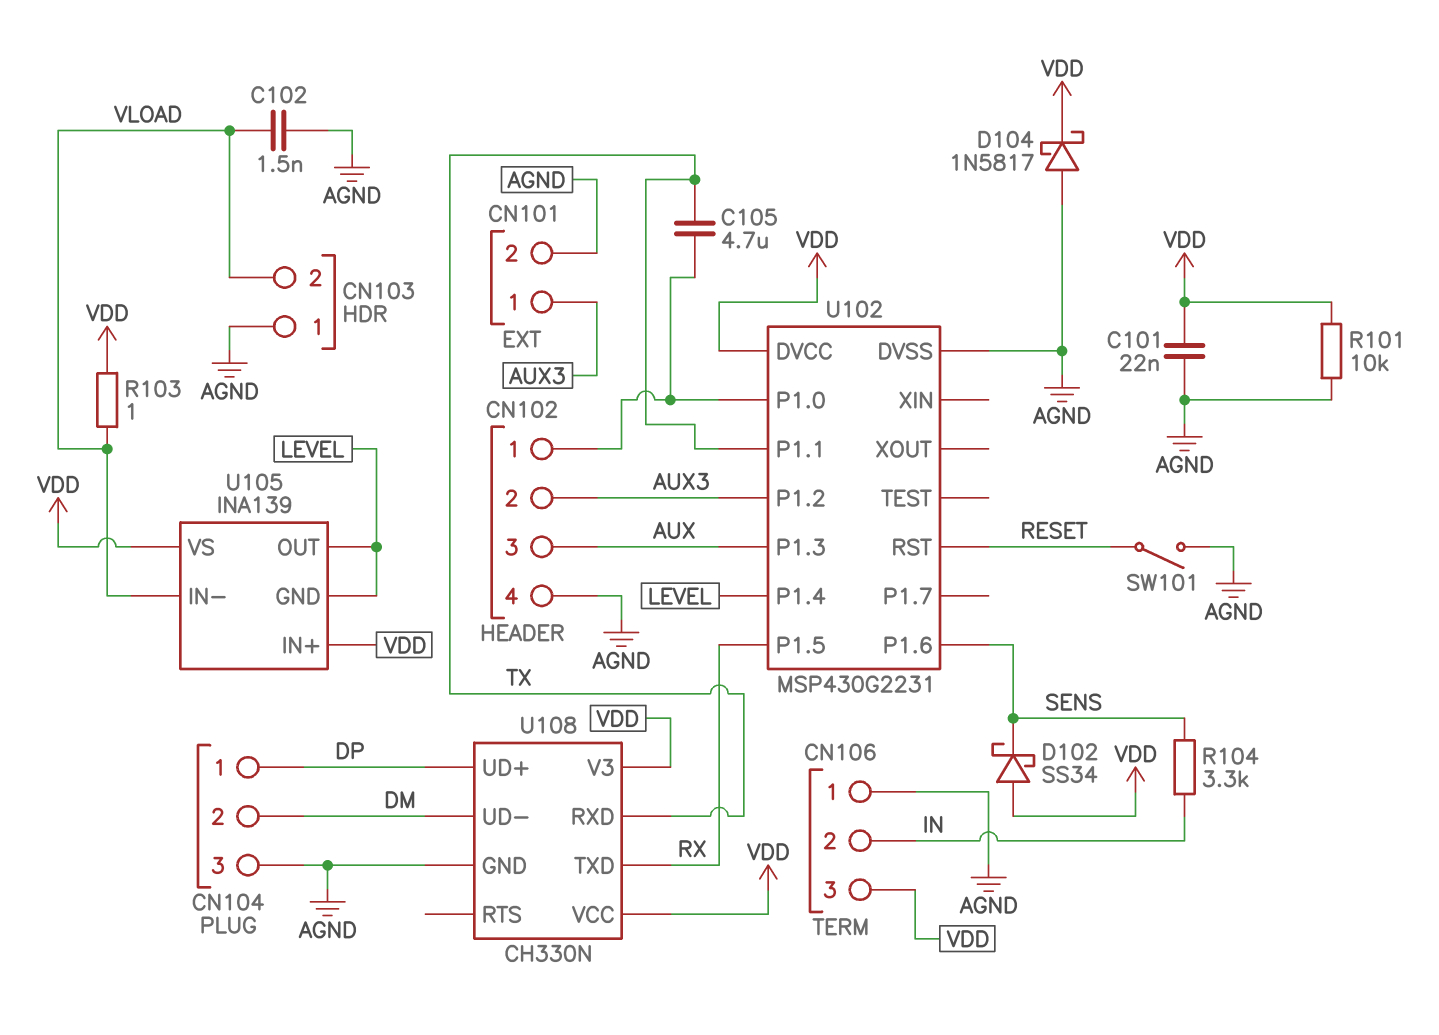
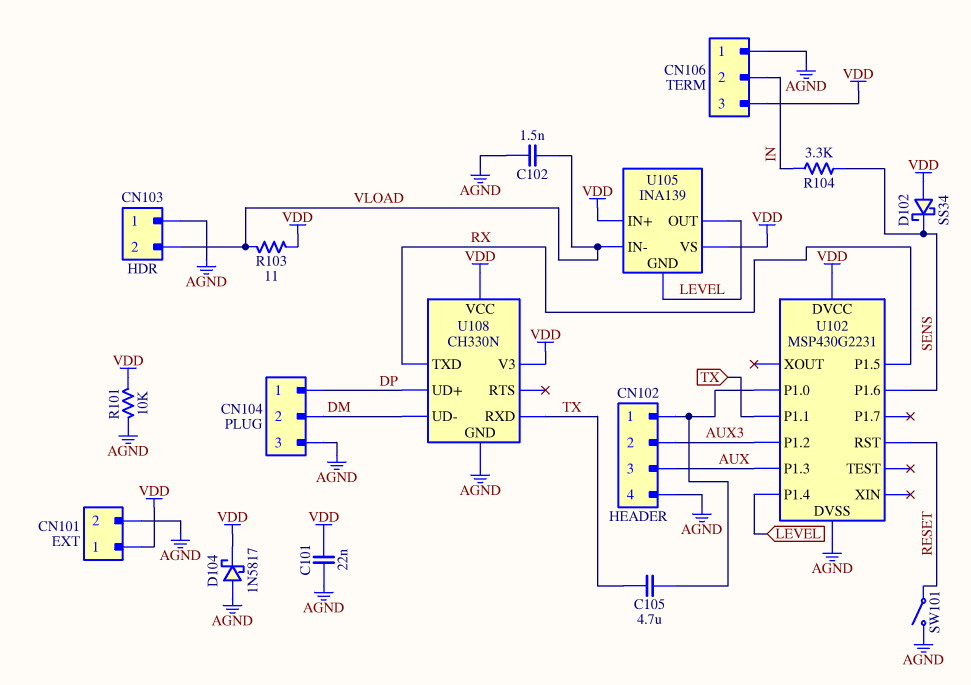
CN101 pin 1: AUX3 -> VDD
R103: 1 (VDD, VLOAD) -> 11 (VDD, VLOAD)

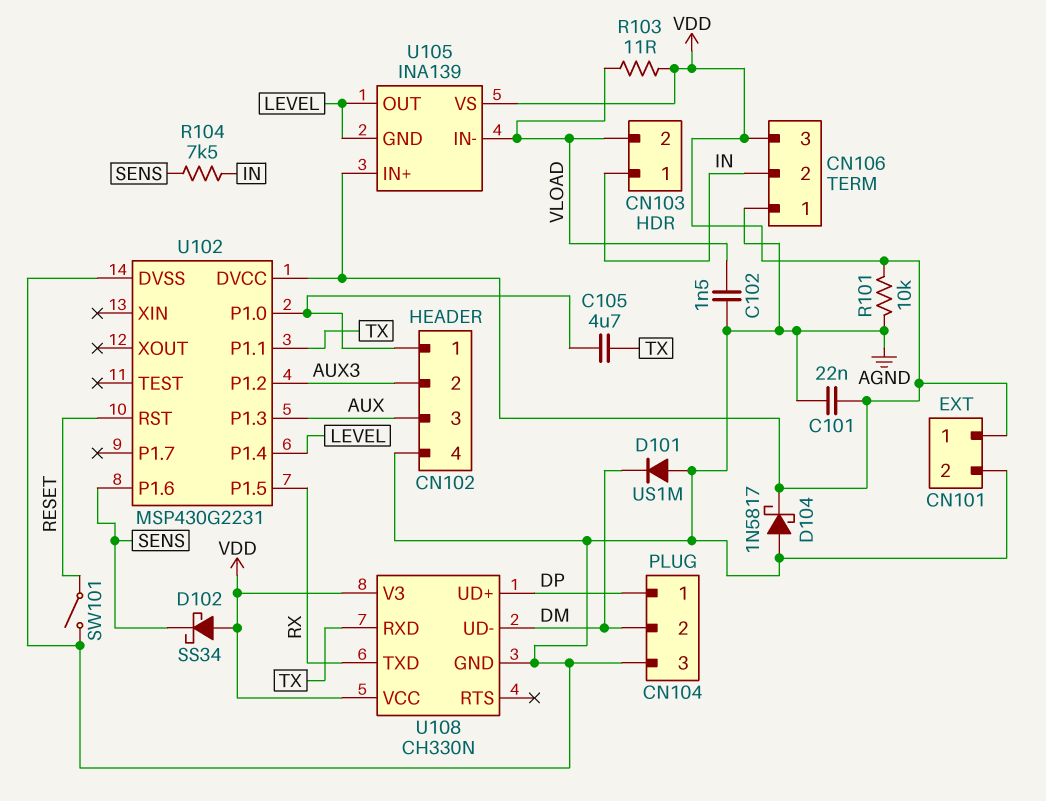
CN103 pin 1: AGND -> IN
D101: none -> diode US1M (A AGND, K DM)
R104: 3.3k (IN, SENS) -> 7.5k (IN, SENS)

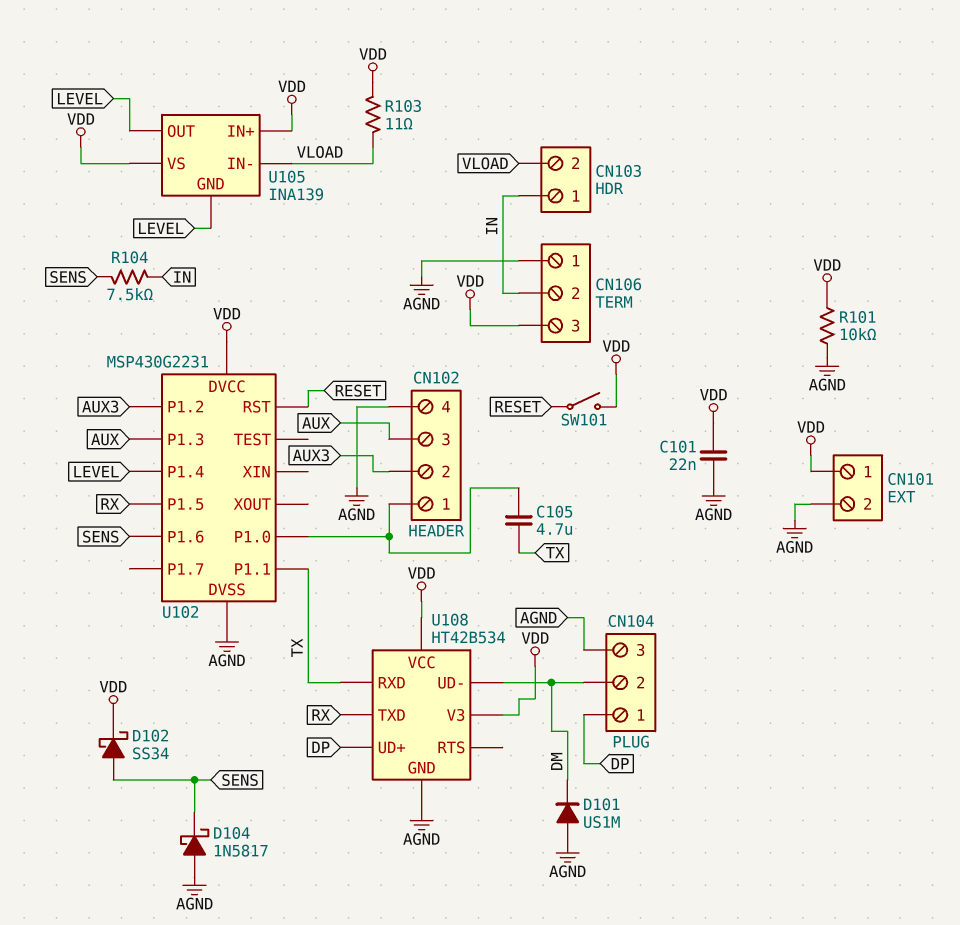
C102: 1.5nF (AGND, VLOAD) -> none
D102: schottky SS34 (A VDD, K SENS) -> schottky SS34 (A SENS, K VDD)
D104: schottky 1N5817 (A AGND, K VDD) -> schottky 1N5817 (A AGND, K SENS)
SW101: switch (AGND, RESET) -> switch (RESET, VDD)
U108: CH330N -> HT42B534

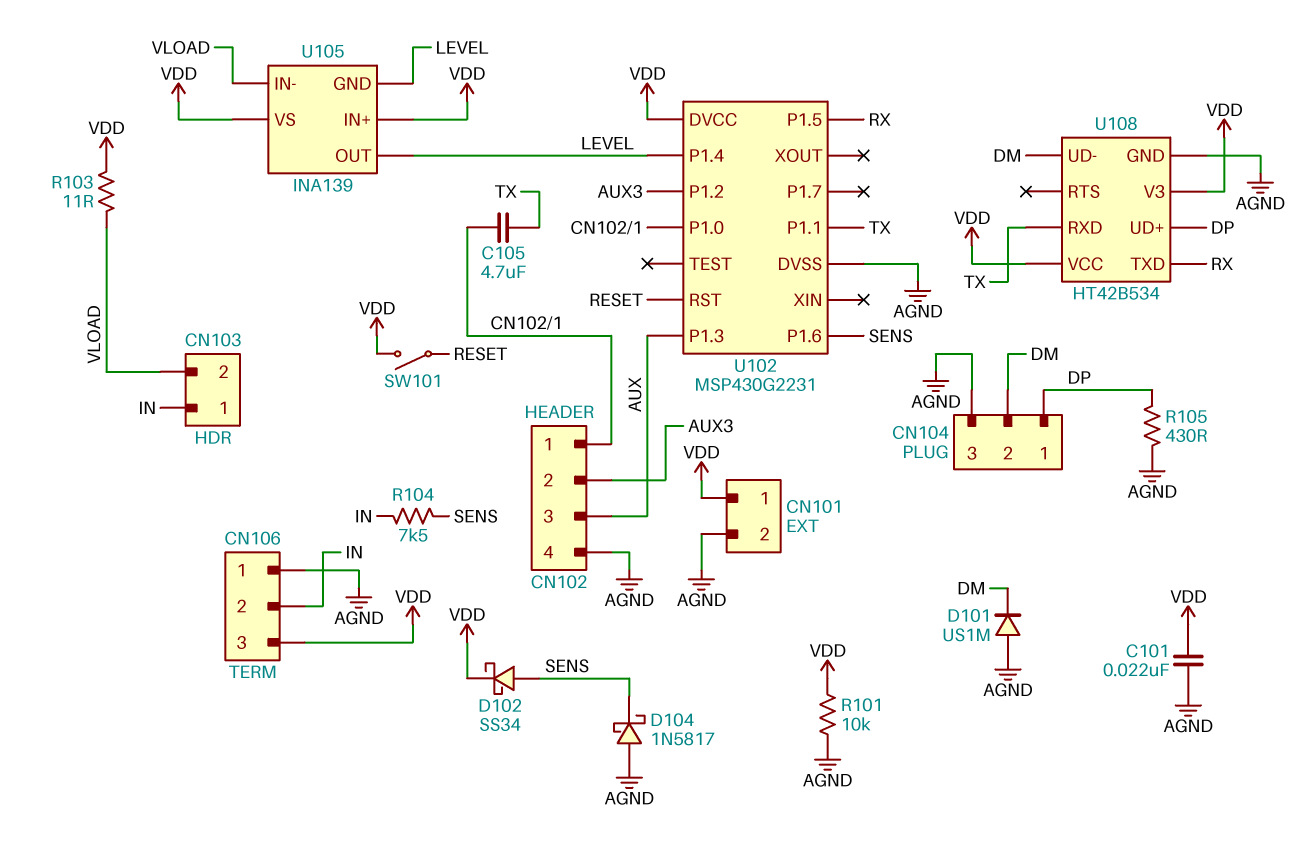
R105: none -> 430 (AGND, DP)

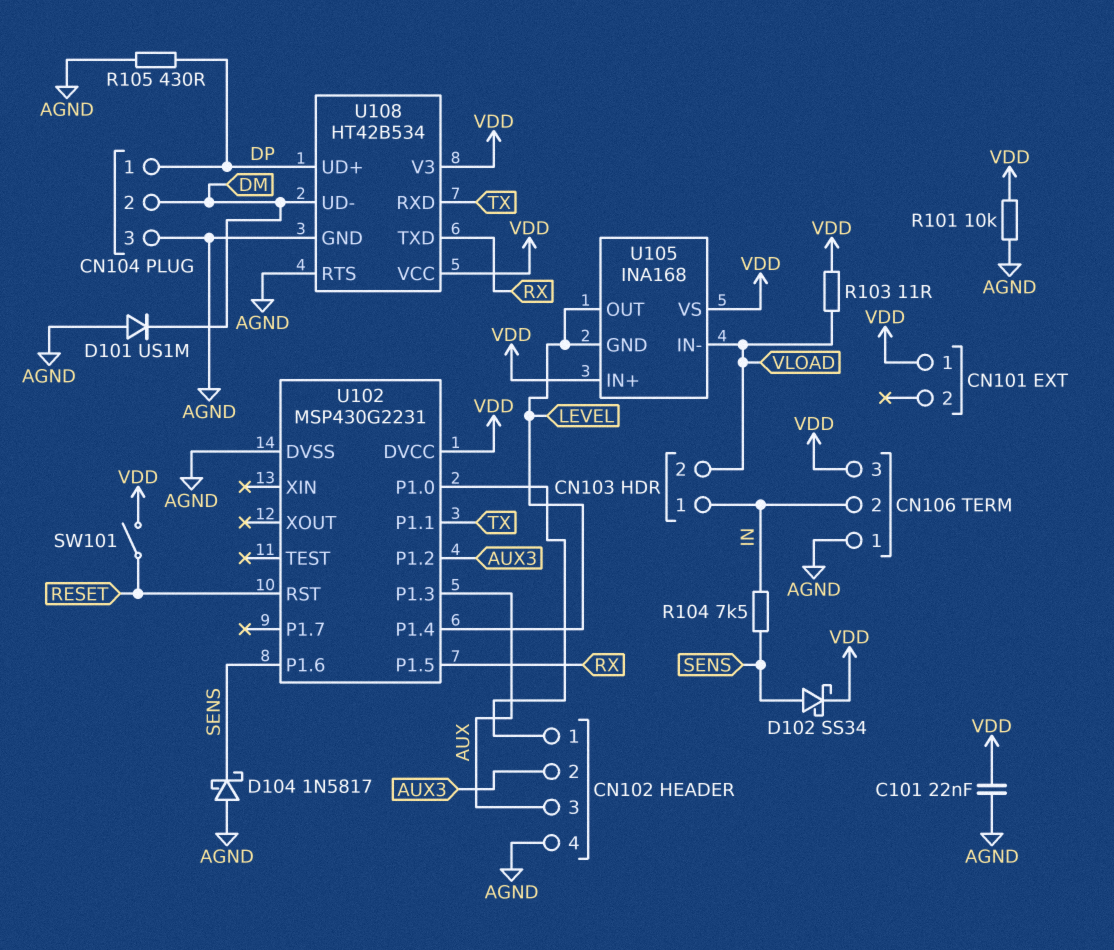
C105: 4.7uF (CN102/1, TX) -> none
CN101 pin 2: AGND -> none
U105: INA139 -> INA168
U108 pin RTS: none -> AGND

